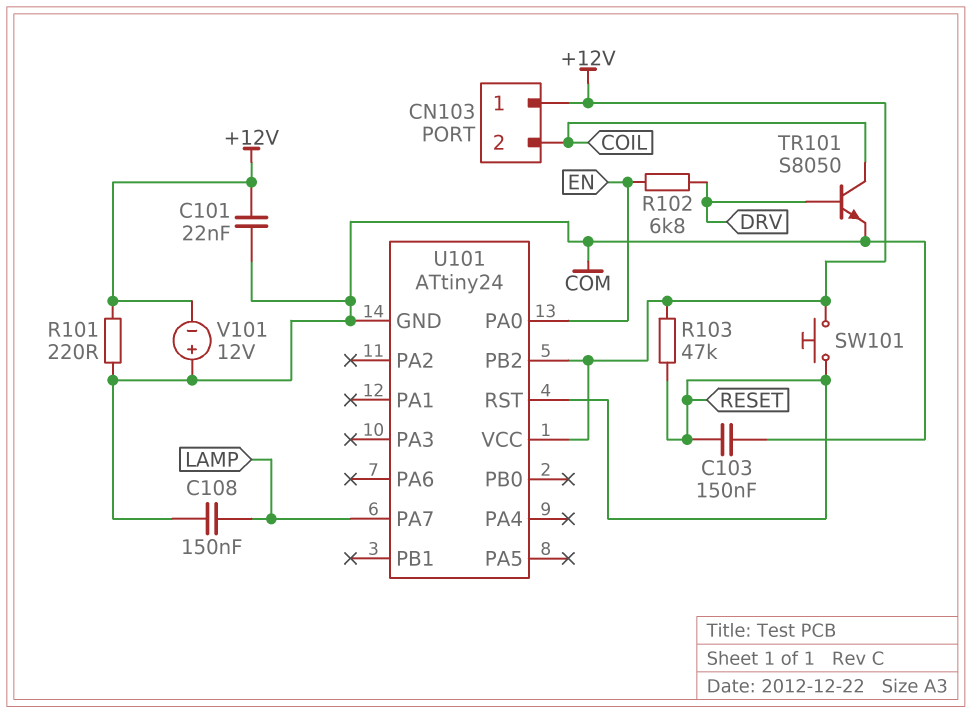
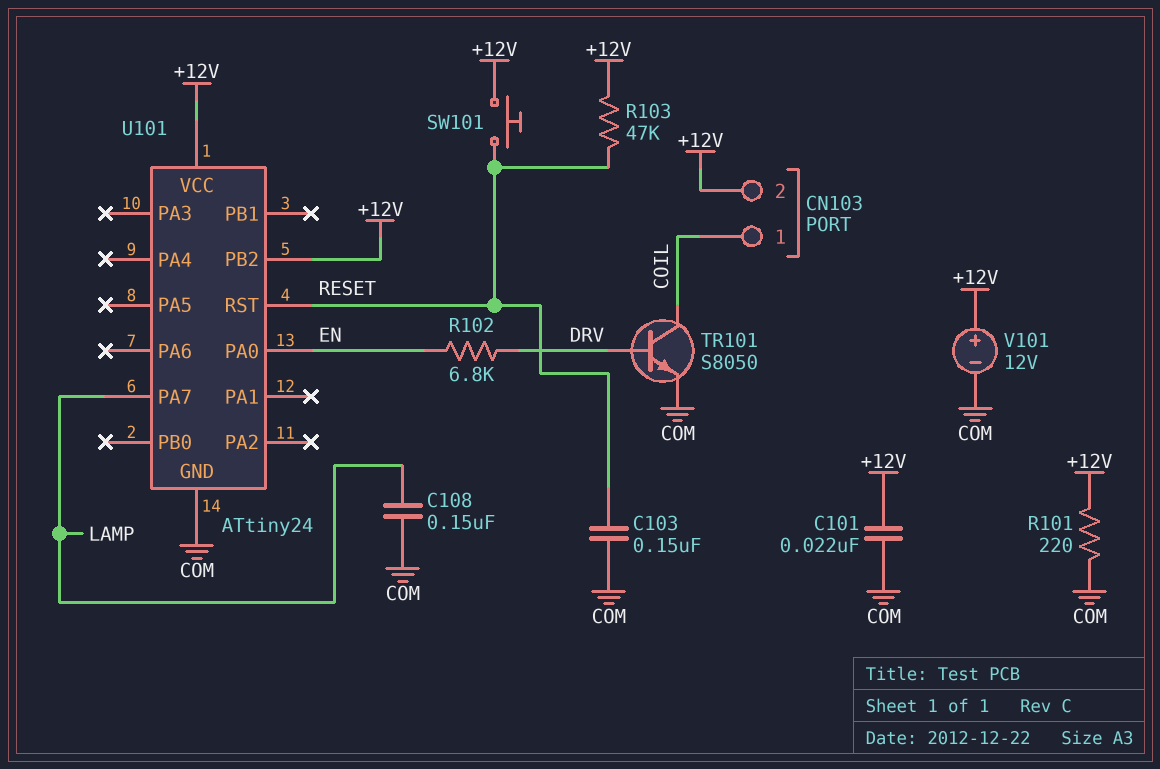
CN103 pin 1: +12V -> COIL
CN103 pin 2: COIL -> +12V
V101: 12V (plus COM, minus +12V) -> 12V (plus +12V, minus COM)

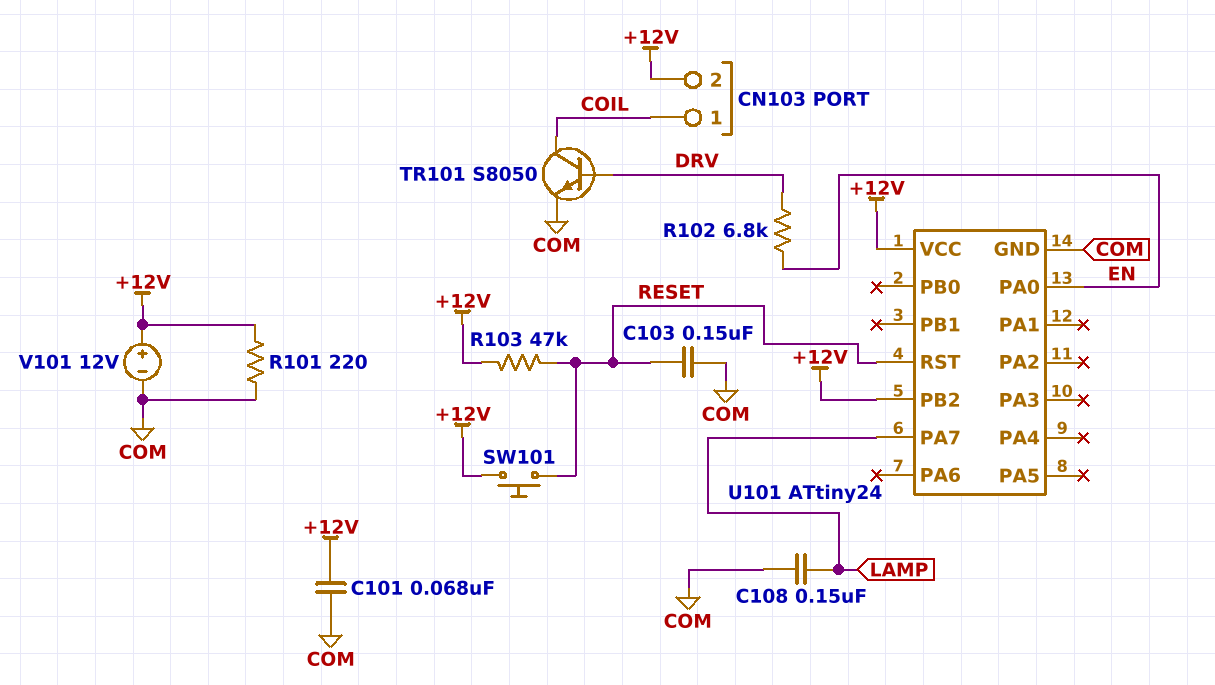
C101: 22nF (+12V, COM) -> 68nF (+12V, COM)

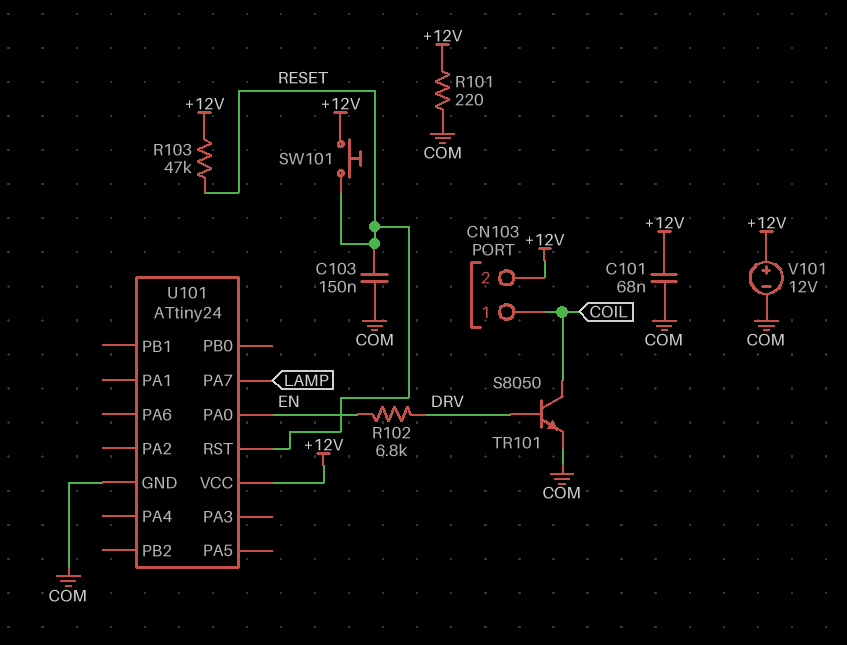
C108: 150nF (COM, LAMP) -> none
U101 pin PB2: +12V -> none

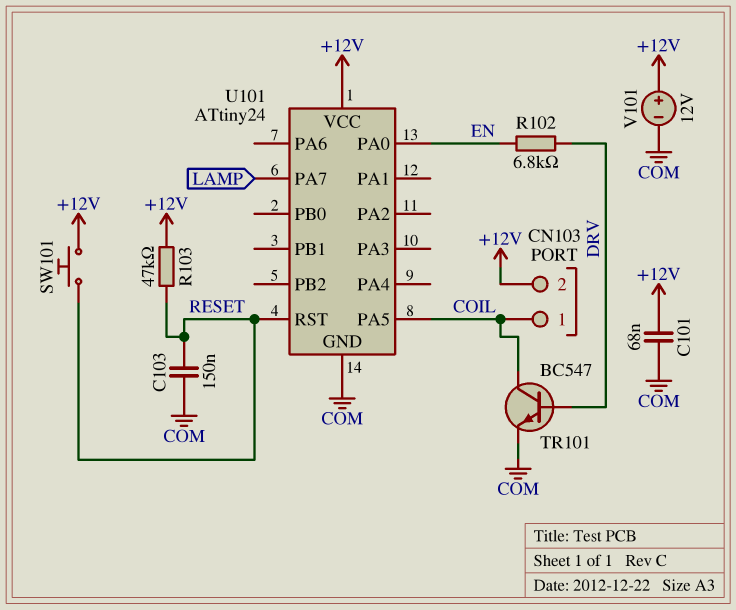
R101: 220 (+12V, COM) -> none
TR101: NPN S8050 (B DRV, C COIL, E COM) -> NPN BC547 (B DRV, C COIL, E COM)
U101 pin PA5: none -> COIL

